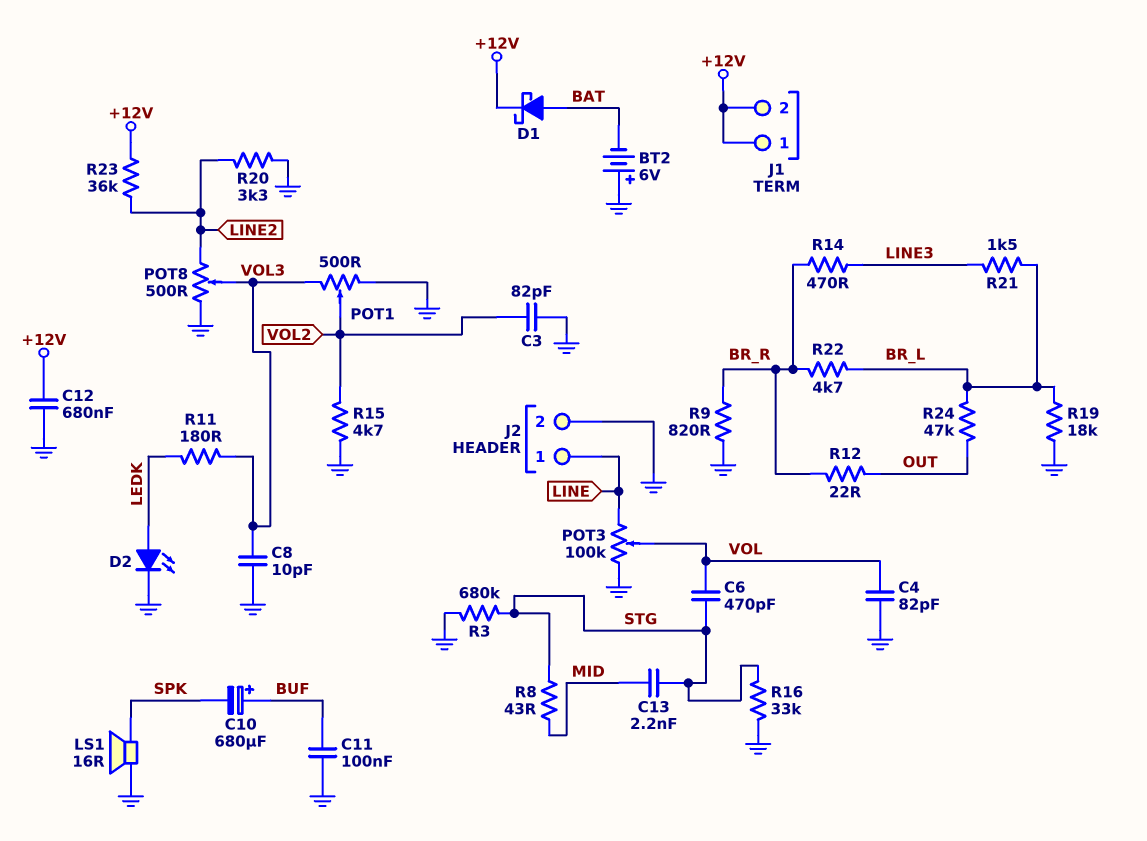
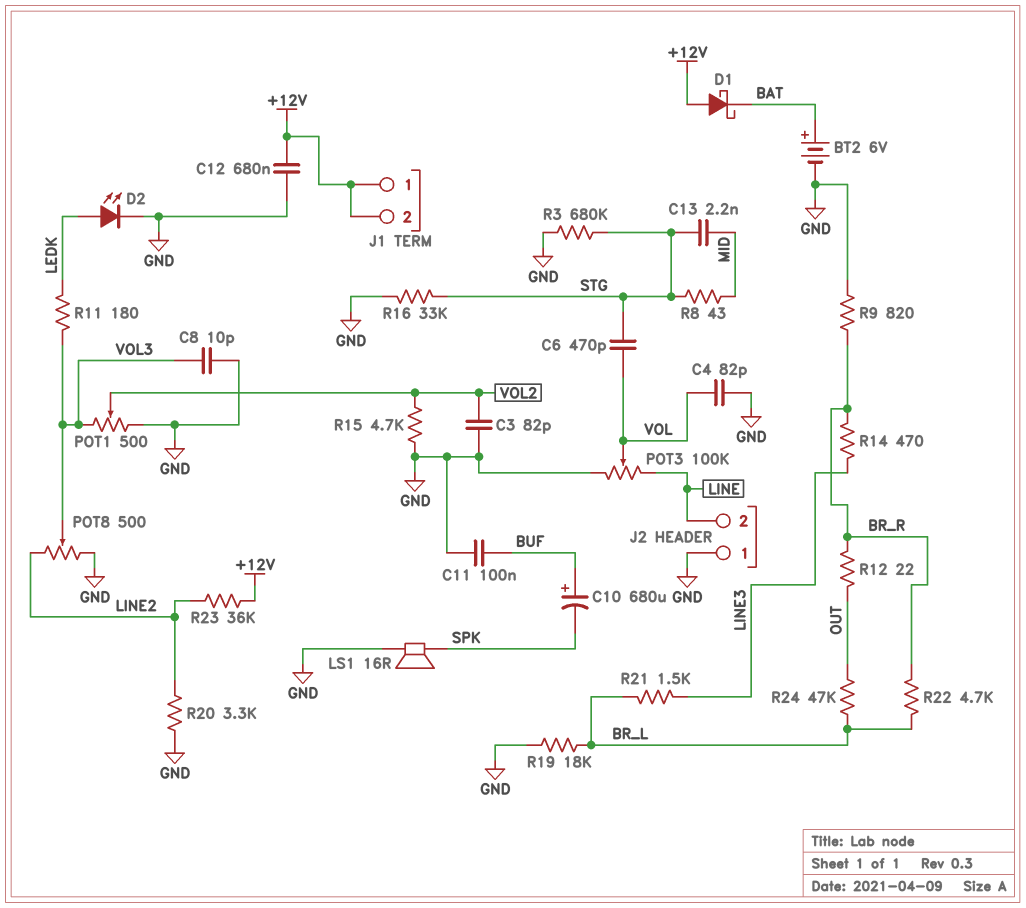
BT2: 6V (plus GND, minus BAT) -> 6V (plus BAT, minus GND)
D1: schottky (A BAT, K +12V) -> schottky (A +12V, K BAT)
J2 pin 1: LINE -> GND
J2 pin 2: GND -> LINE

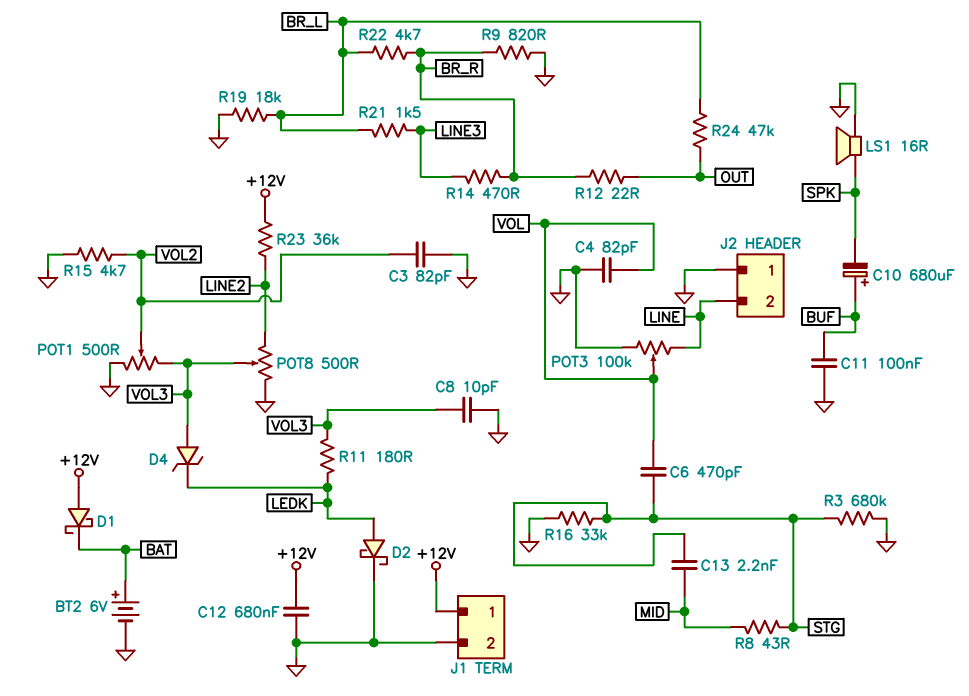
D2: LED (A LEDK, K GND) -> schottky (A LEDK, K GND)
D4: none -> zener (A VOL3, K LEDK)
J1 pin 2: +12V -> GND
R20: 3.3k (GND, LINE2) -> none

